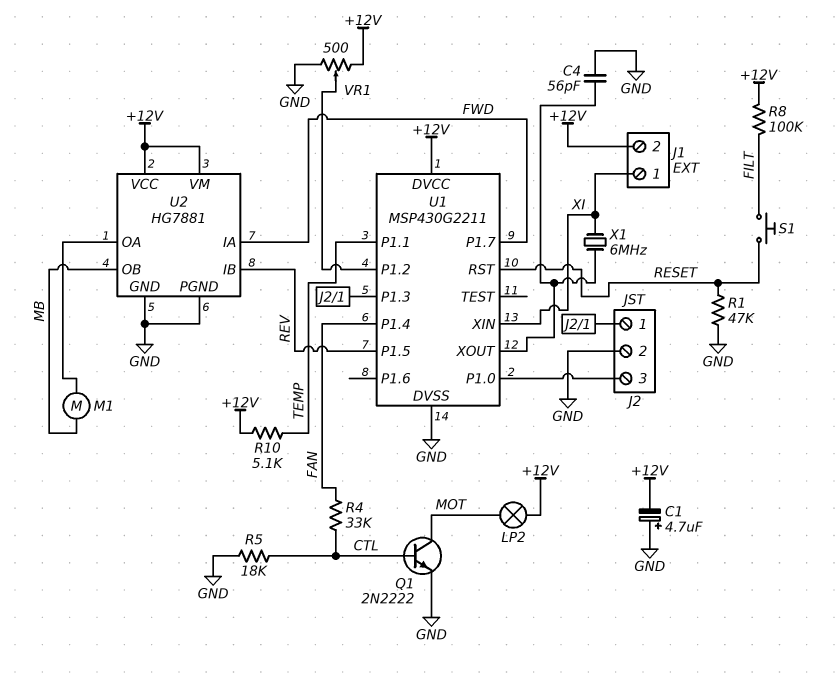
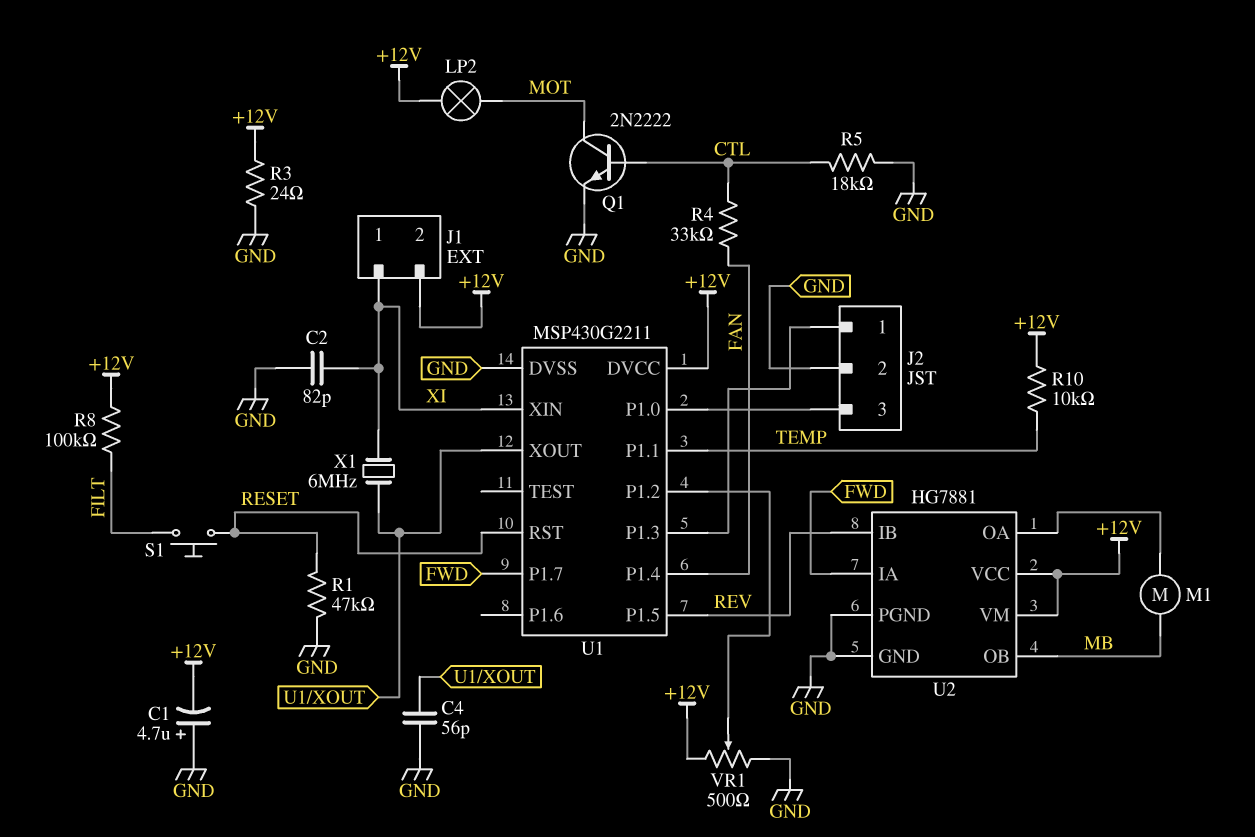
C2: none -> 82pF (GND, XI)
R3: none -> 24 (+12V, GND)
R10: 5.1k (+12V, TEMP) -> 10k (+12V, TEMP)

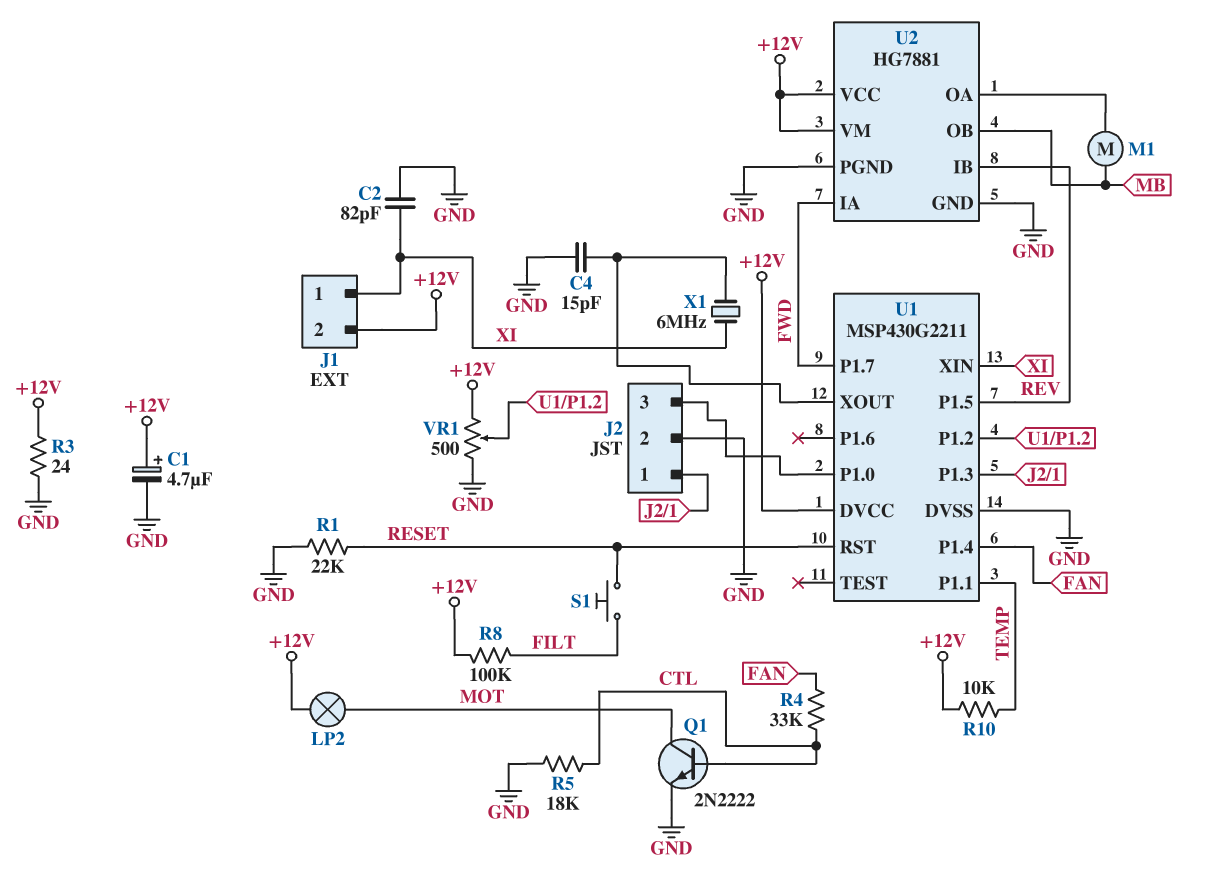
C1: 4.7uF (plus GND, minus +12V) -> 4.7uF (plus +12V, minus GND)
C4: 56pF (GND, U1/XOUT) -> 15pF (GND, U1/XOUT)
R1: 47k (GND, RESET) -> 22k (GND, RESET)

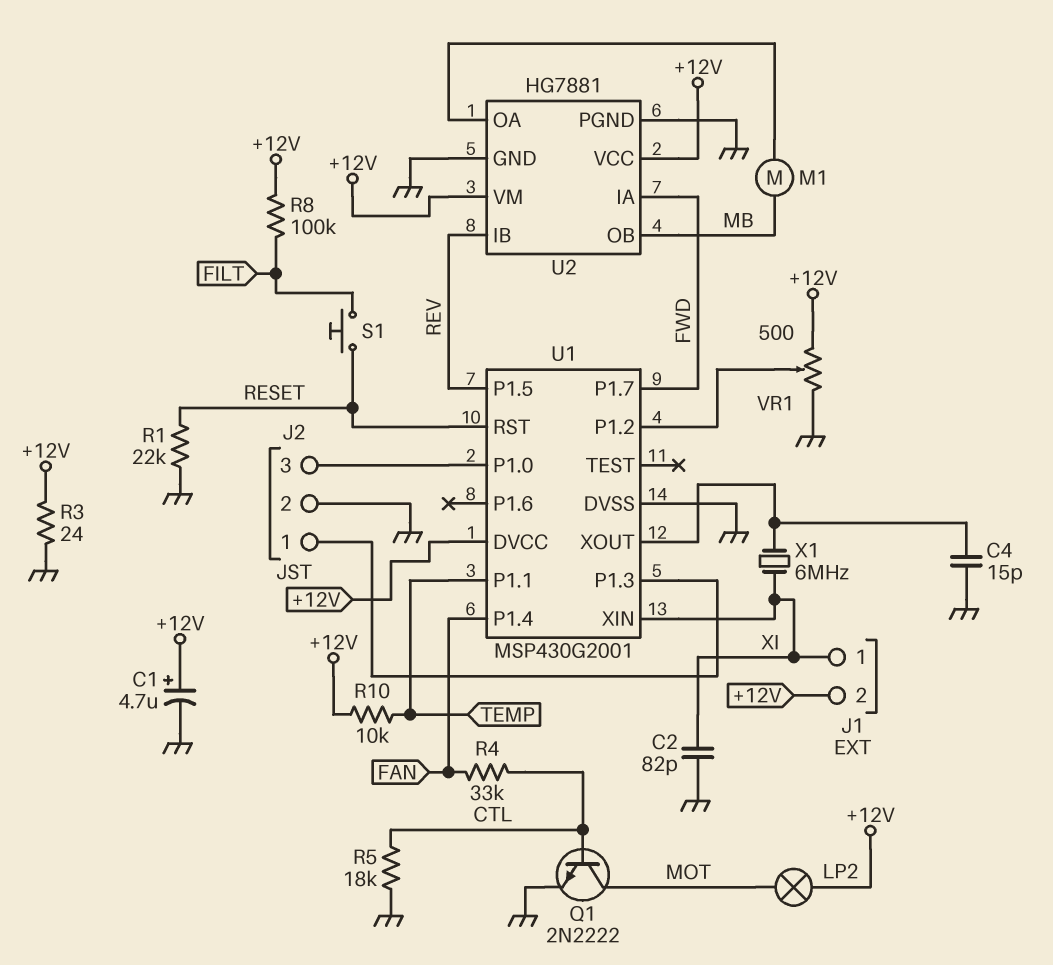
U1: MSP430G2211 -> MSP430G2001

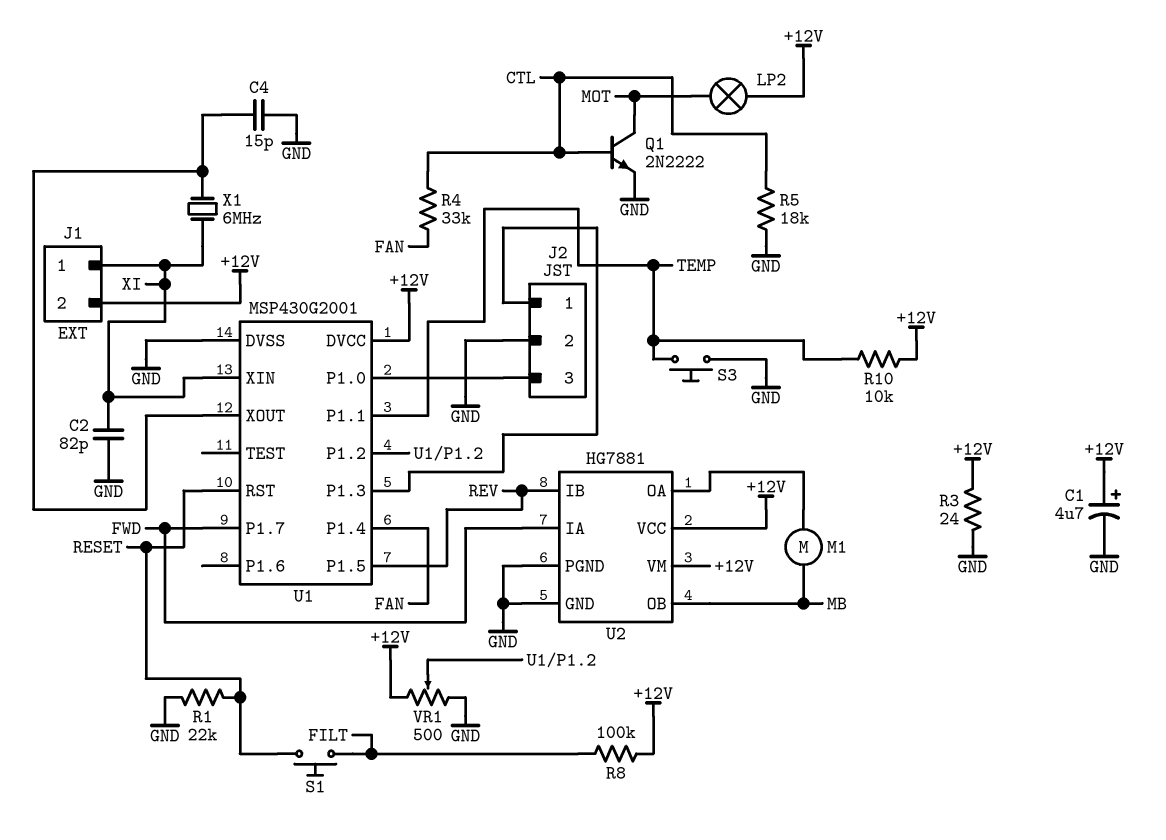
S3: none -> button (GND, TEMP)

